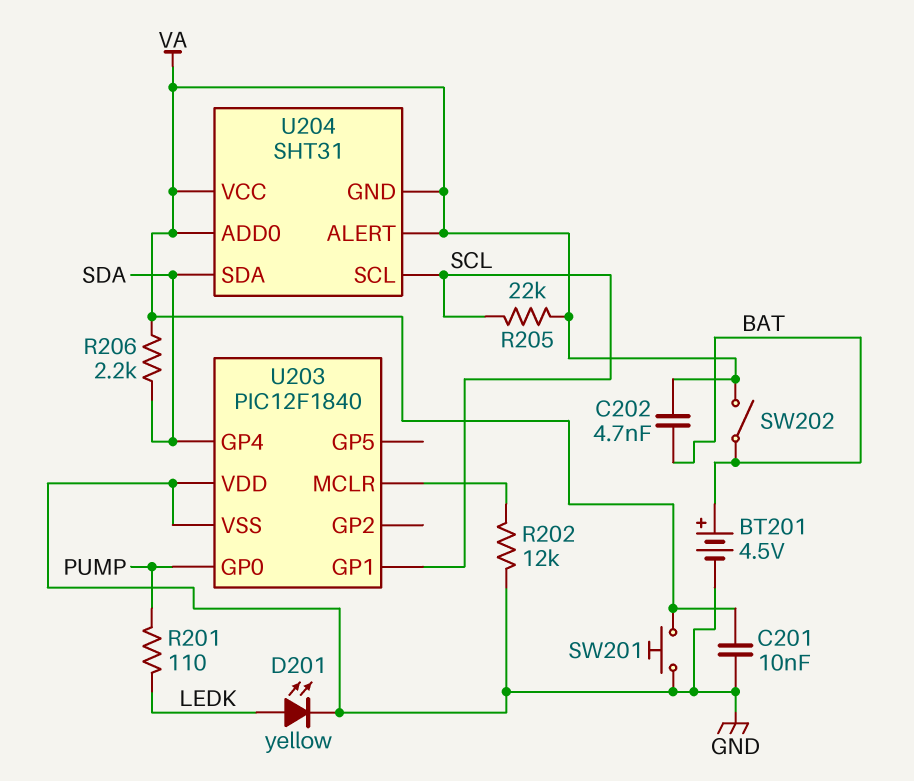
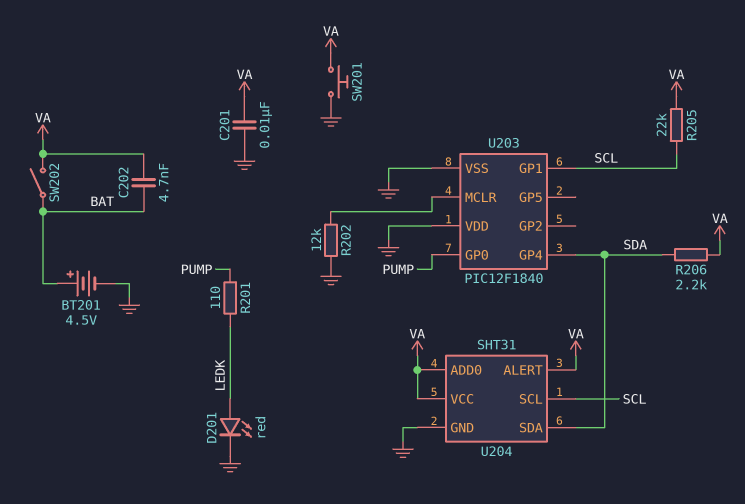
D201: LED yellow (A LEDK, K GND) -> LED red (A LEDK, K GND)
U204 pin GND: VA -> GND

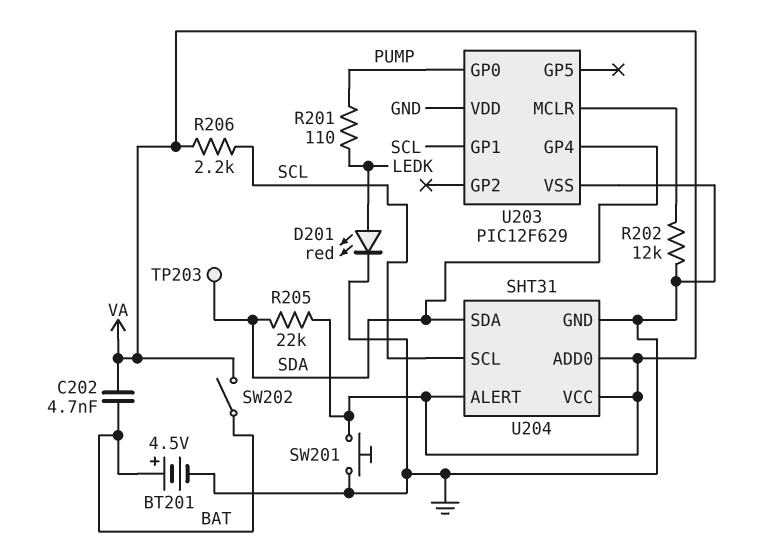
C201: 10nF (GND, VA) -> none
R205: 22k (SCL, VA) -> 22k (SDA, VA)
R206: 2.2k (SDA, VA) -> 2.2k (SCL, VA)
TP203: none -> test point (SDA)
U203: PIC12F1840 -> PIC12F629

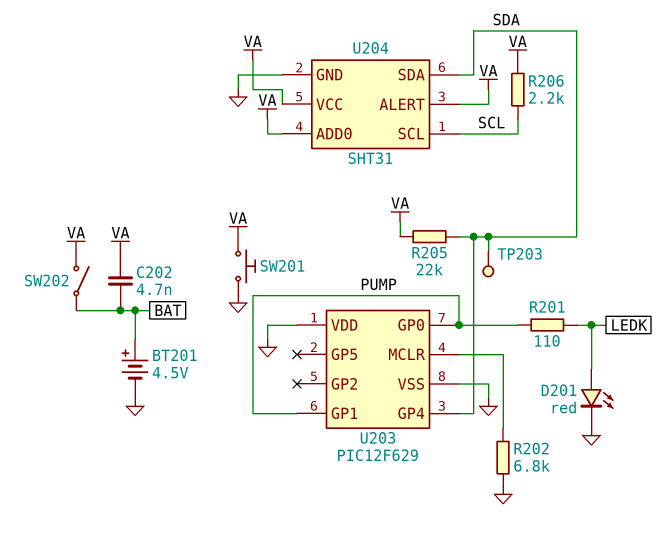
R202: 12k (GND, U203/MCLR) -> 6.8k (GND, U203/MCLR)
U203 pin GP1: SCL -> PUMP

